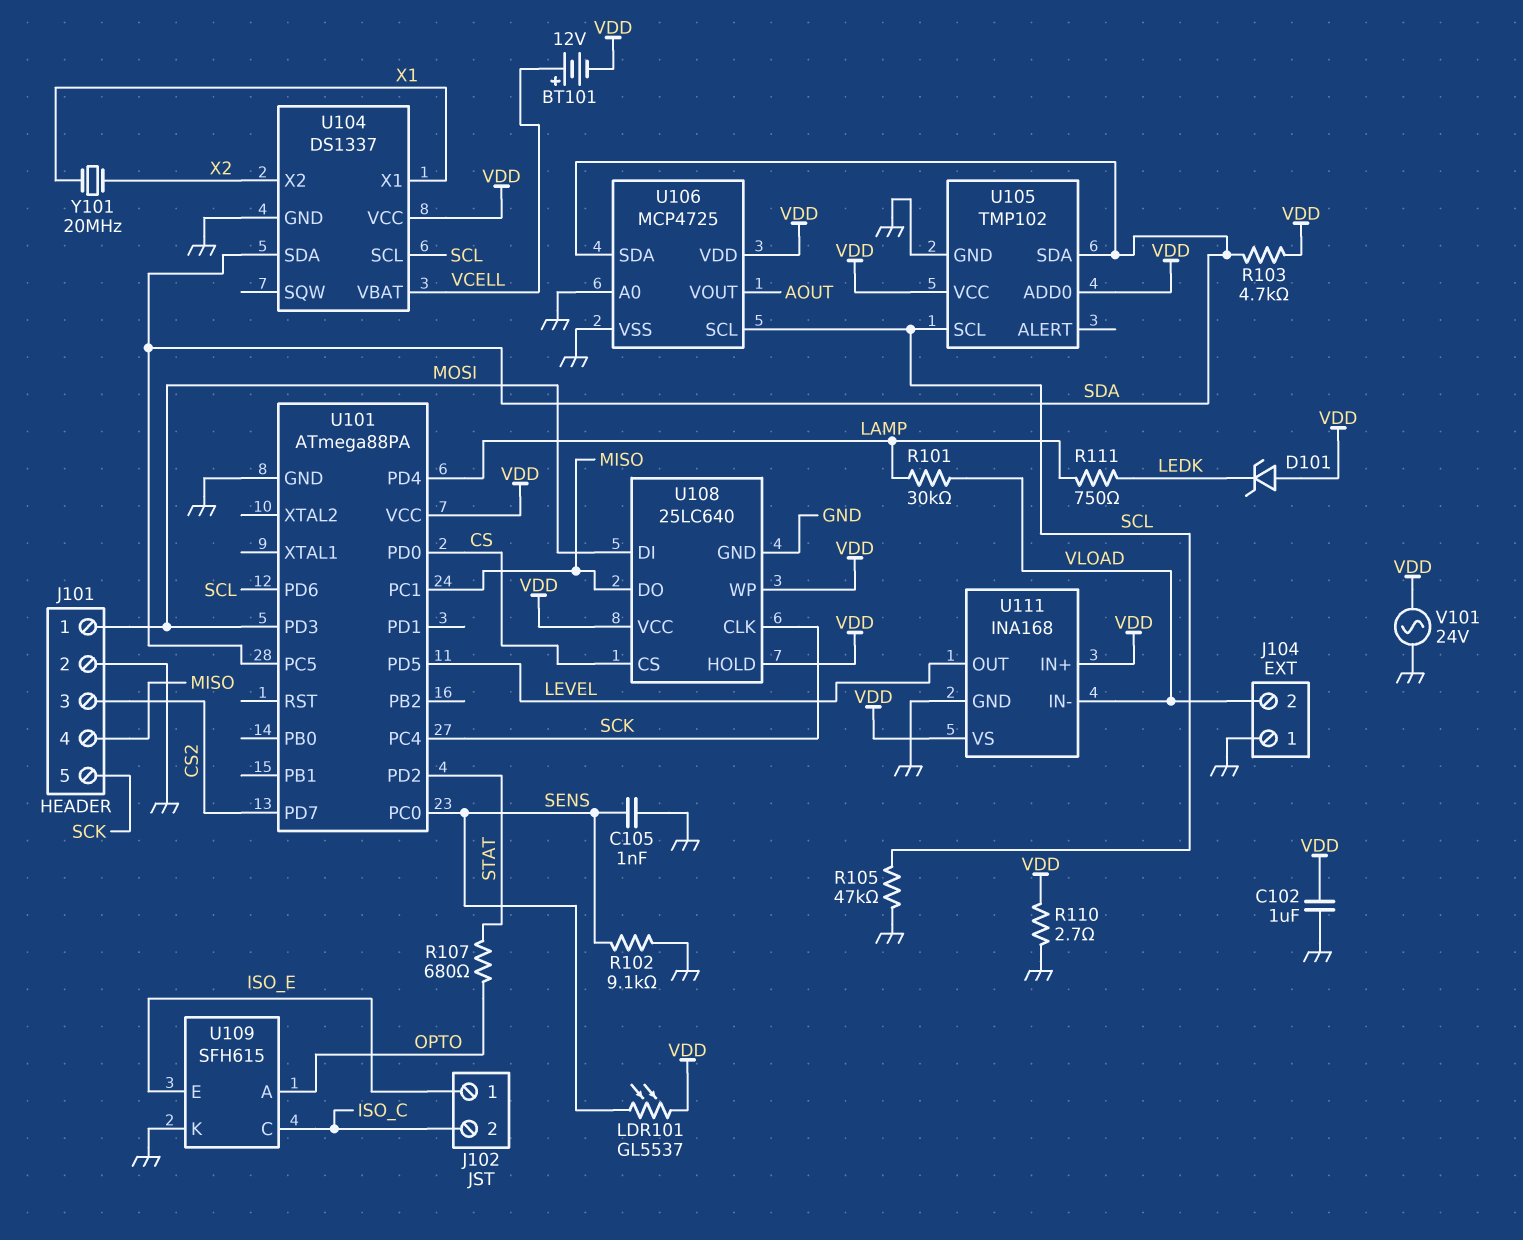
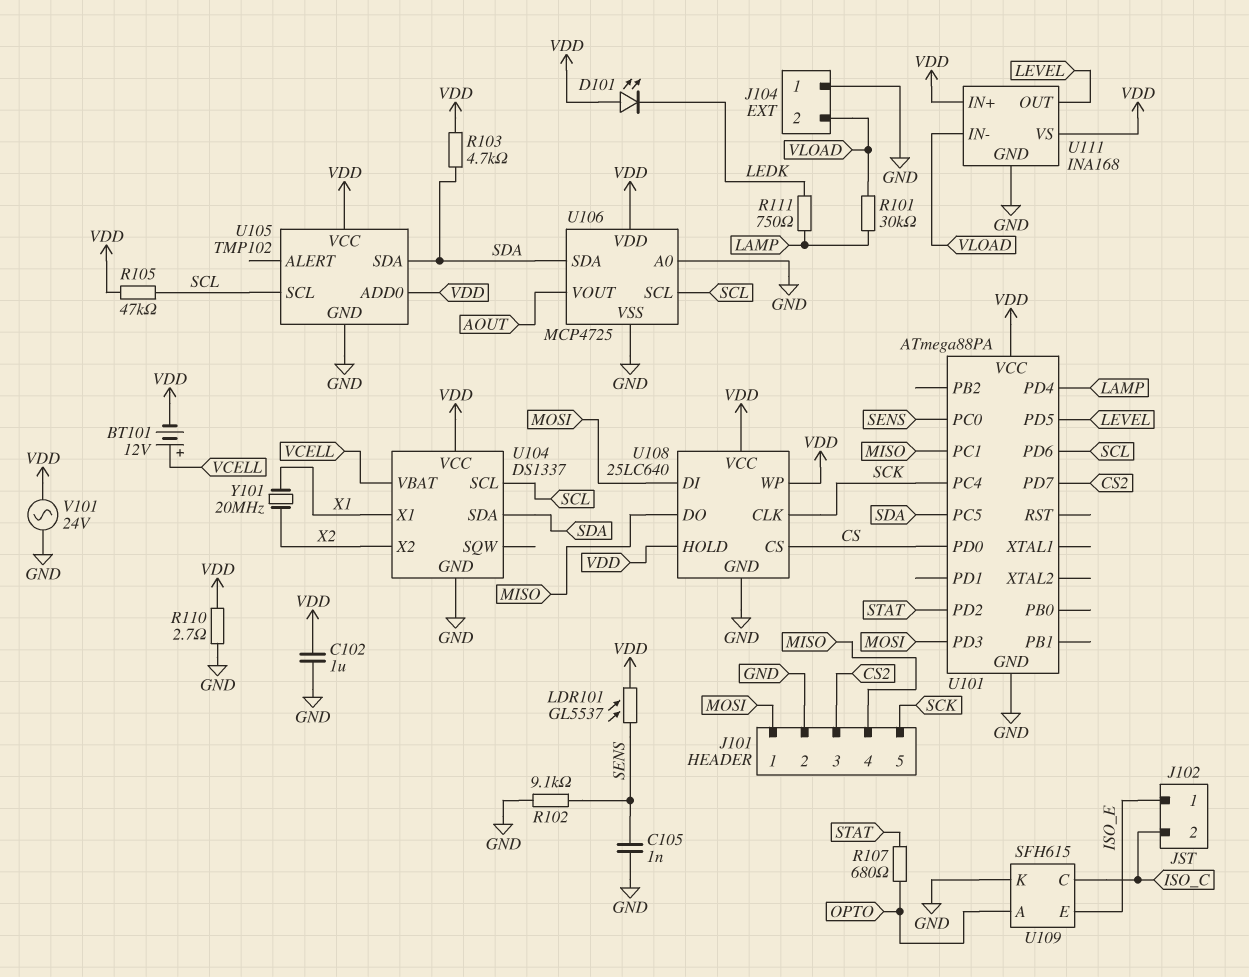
D101: zener (A VDD, K LEDK) -> LED (A VDD, K LEDK)
R105: 47k (GND, SCL) -> 47k (SCL, VDD)

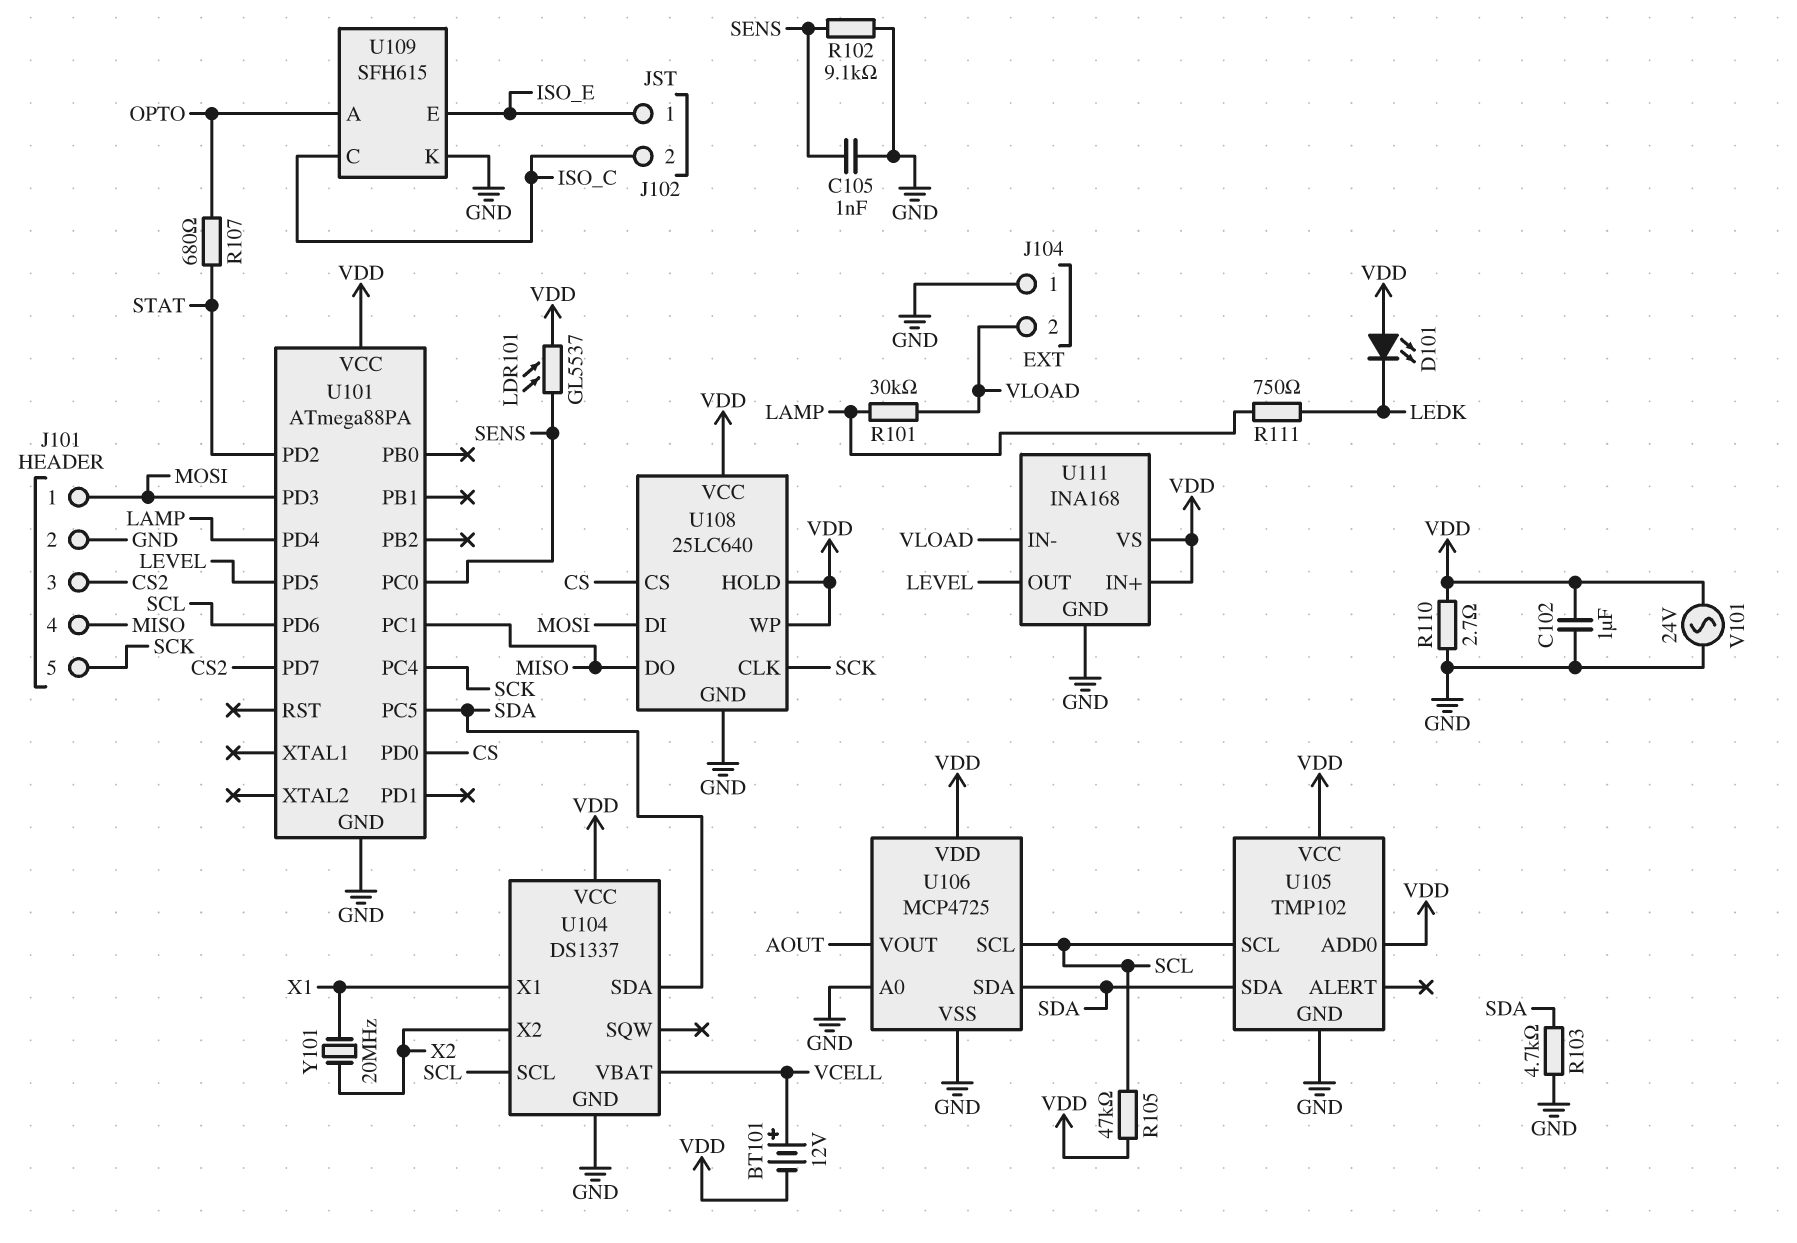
R103: 4.7k (SDA, VDD) -> 4.7k (GND, SDA)

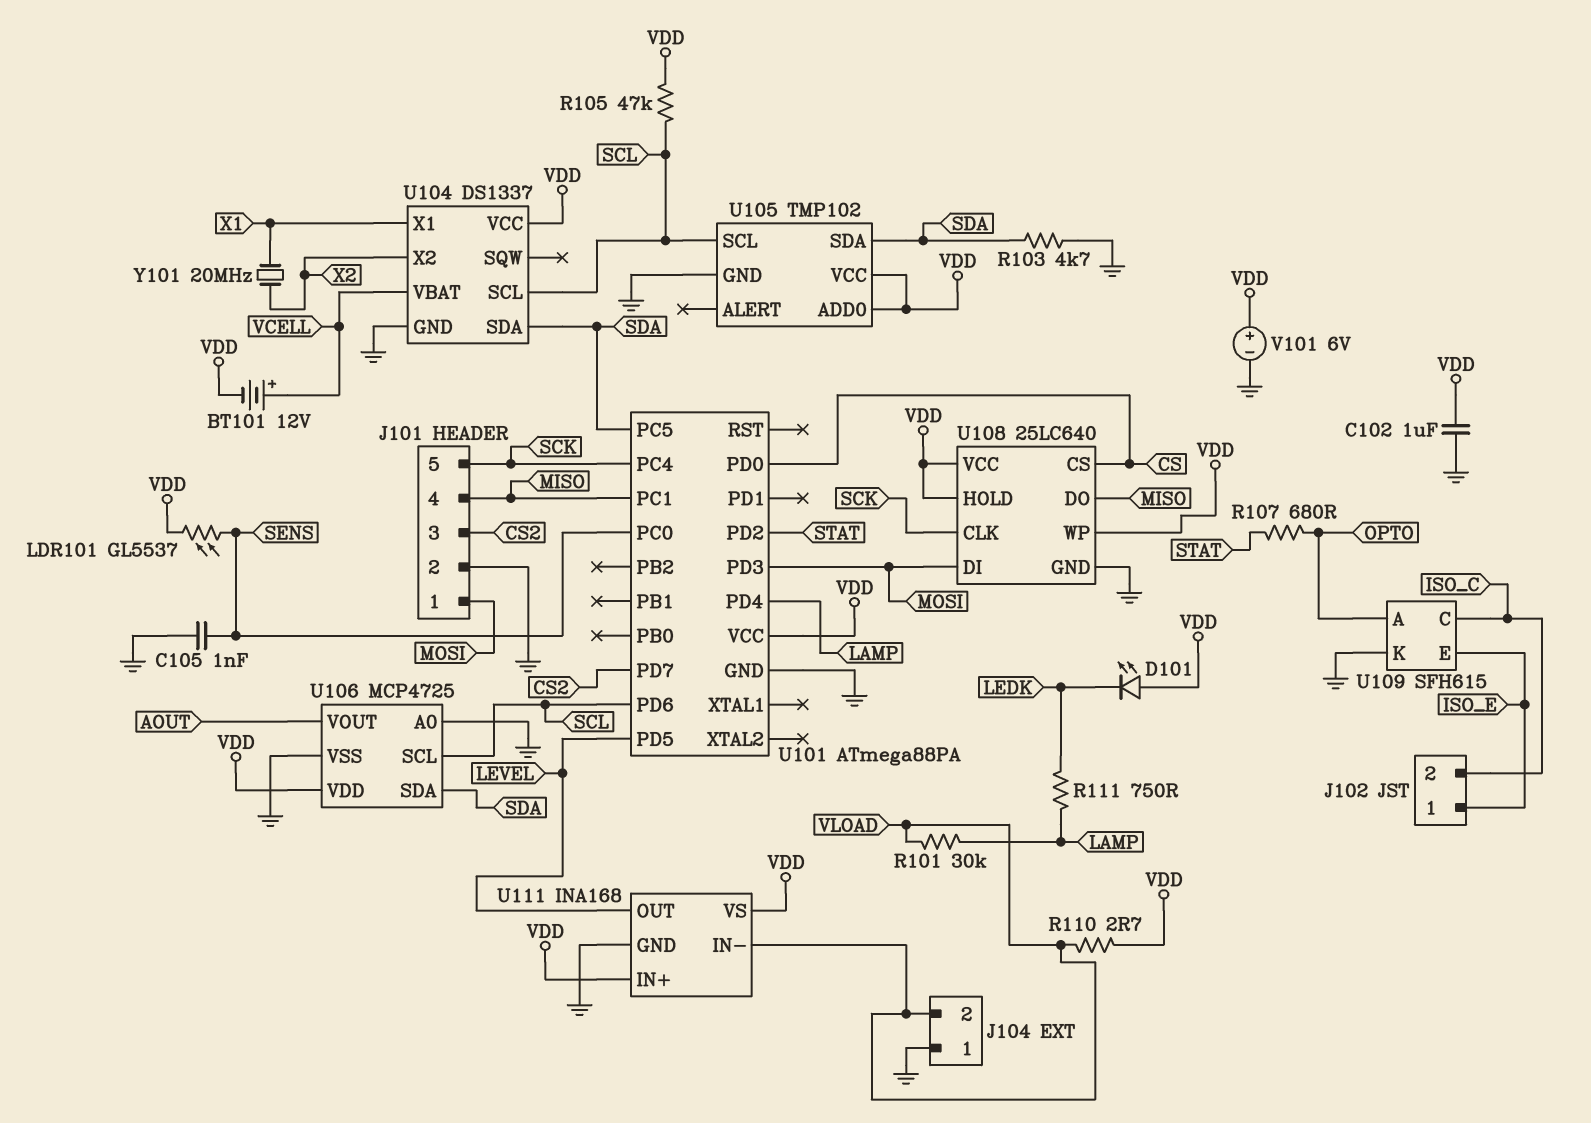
R102: 9.1k (GND, SENS) -> none
R110: 2.7 (GND, VDD) -> 2.7 (VDD, VLOAD)
V101: AC 24V (GND, VDD) -> 6V (plus VDD, minus GND)

